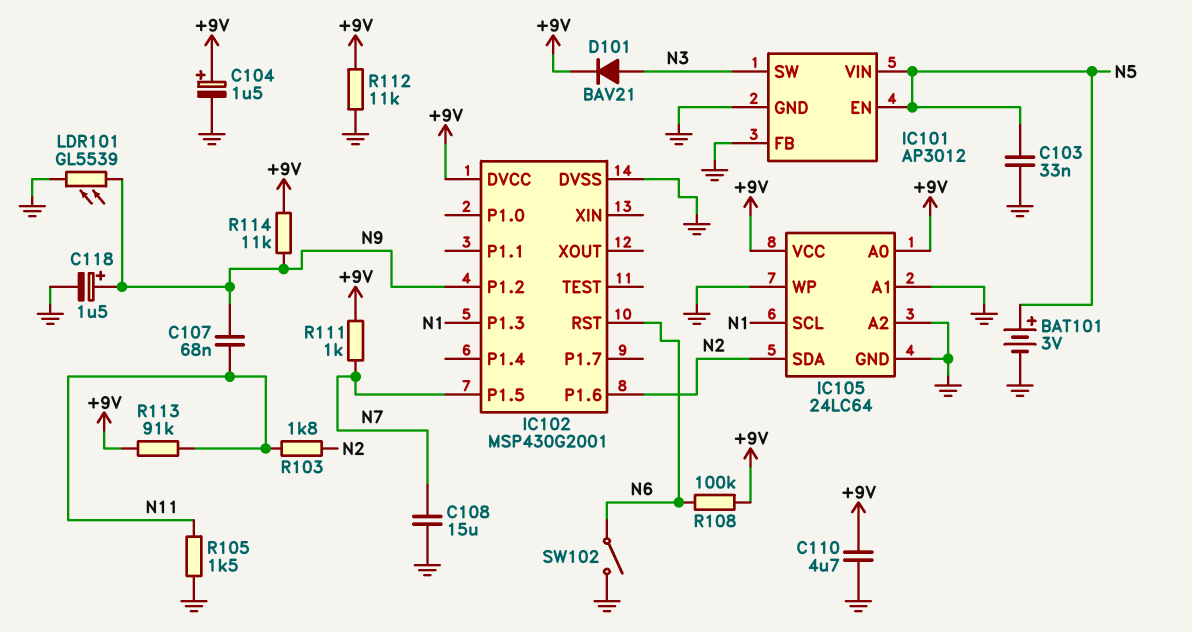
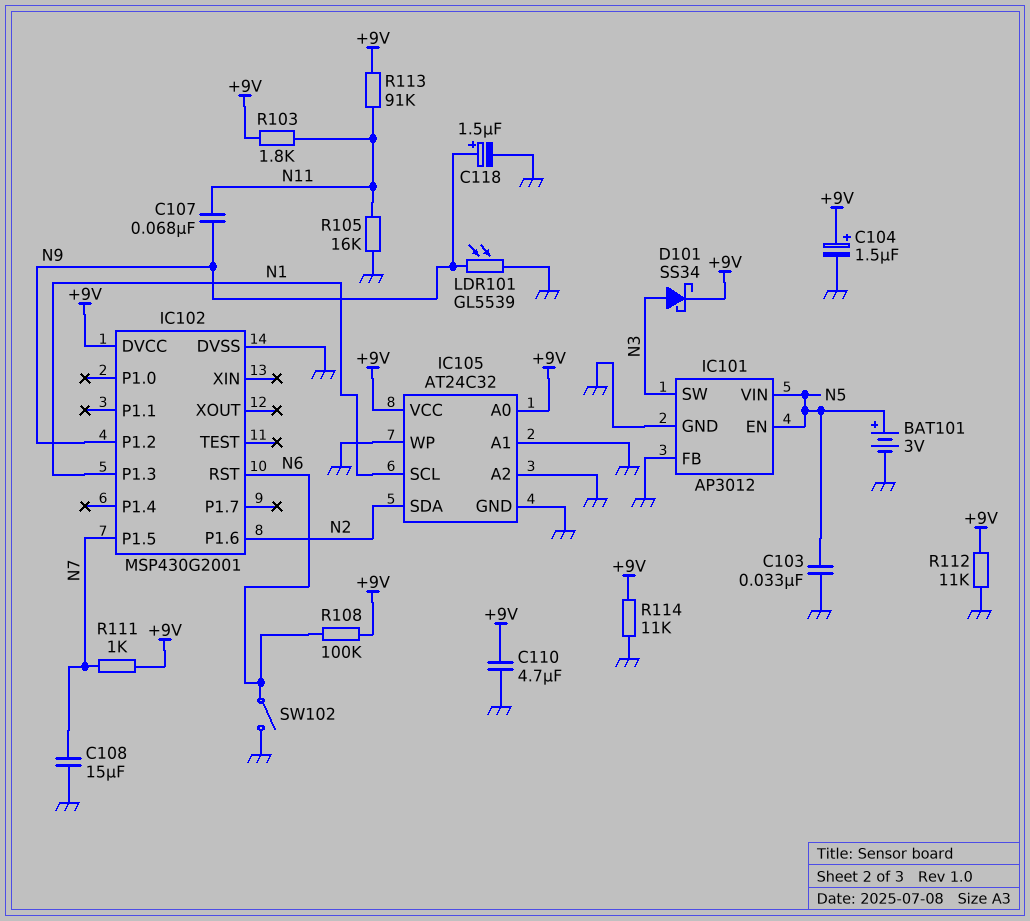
D101: diode BAV21 (A N3, K +9V) -> schottky SS34 (A N3, K +9V)
IC105: 24LC64 -> AT24C32
R103: 1.8k (N2, N11) -> 1.8k (+9V, N11)
R105: 1.5k (GND, N11) -> 16k (GND, N11)
R114: 11k (+9V, N9) -> 11k (+9V, GND)

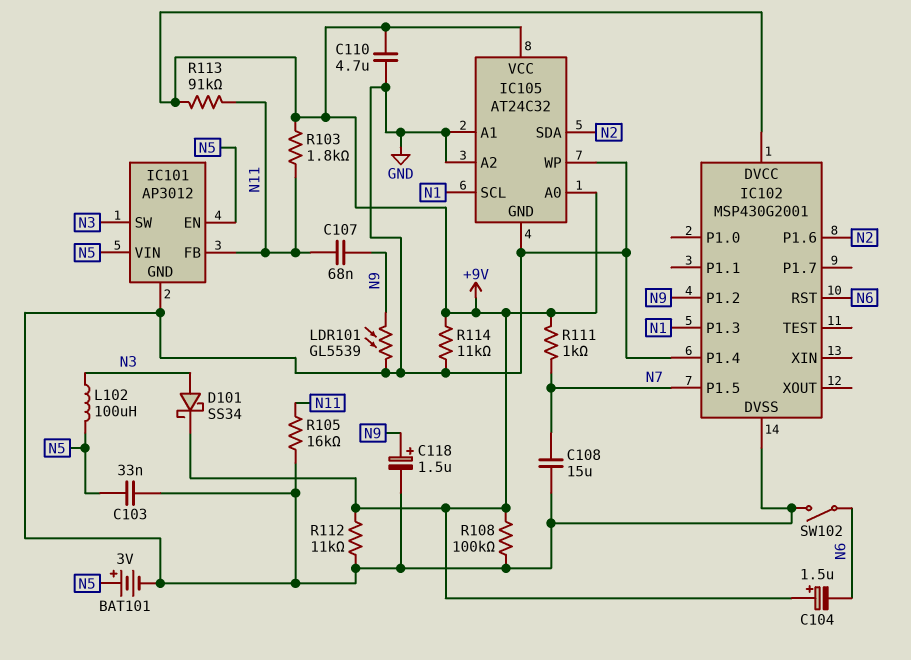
C104: 1.5uF (plus +9V, minus GND) -> 1.5uF (plus +9V, minus N6)
IC101 pin FB: GND -> N11
IC102 pin P1.4: none -> GND
L102: none -> 100uH (N3, N5)
R108: 100k (+9V, N6) -> 100k (+9V, GND)

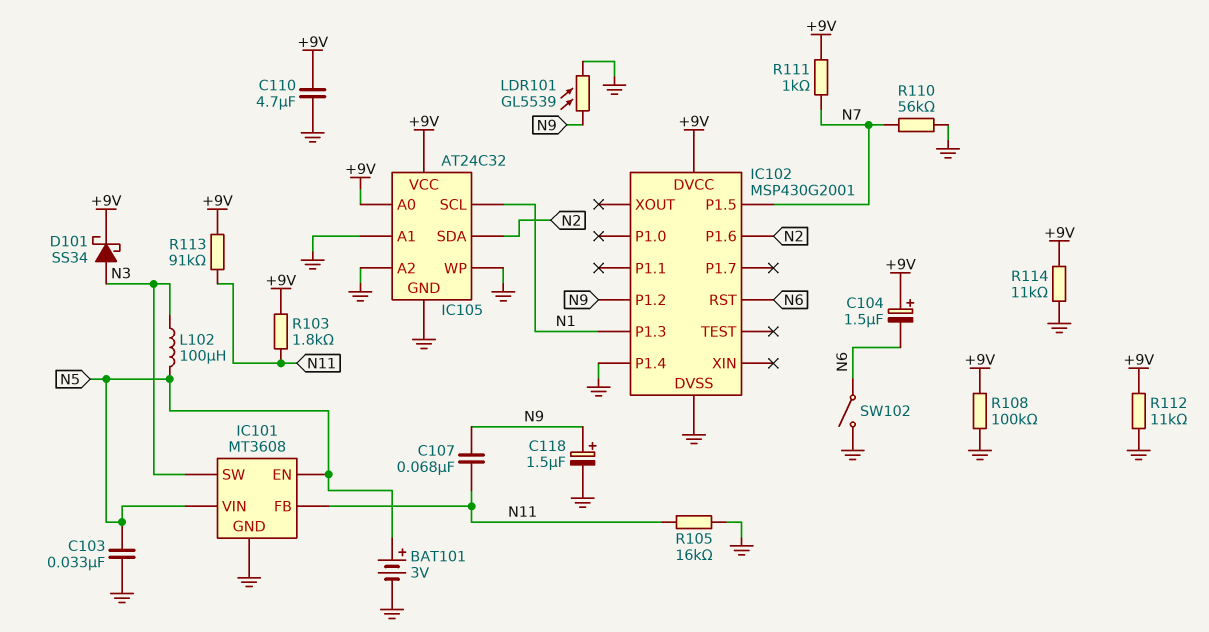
C108: 15uF (GND, N7) -> none
IC101: AP3012 -> MT3608
R110: none -> 56k (GND, N7)

